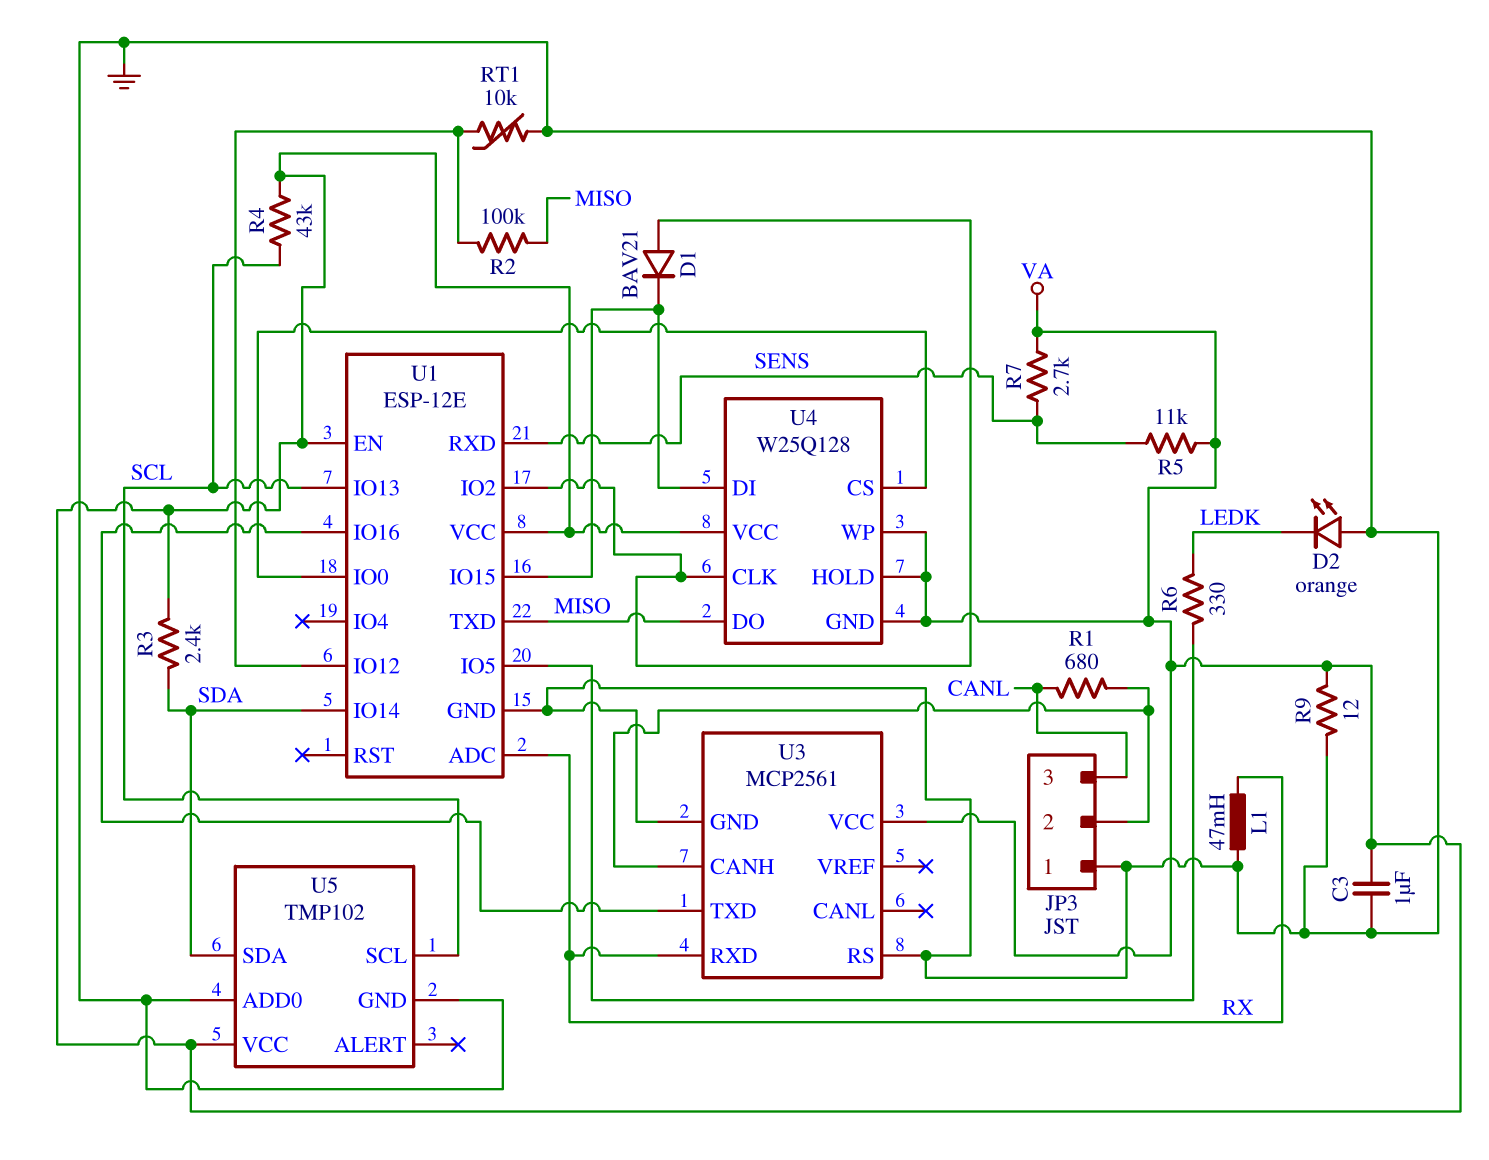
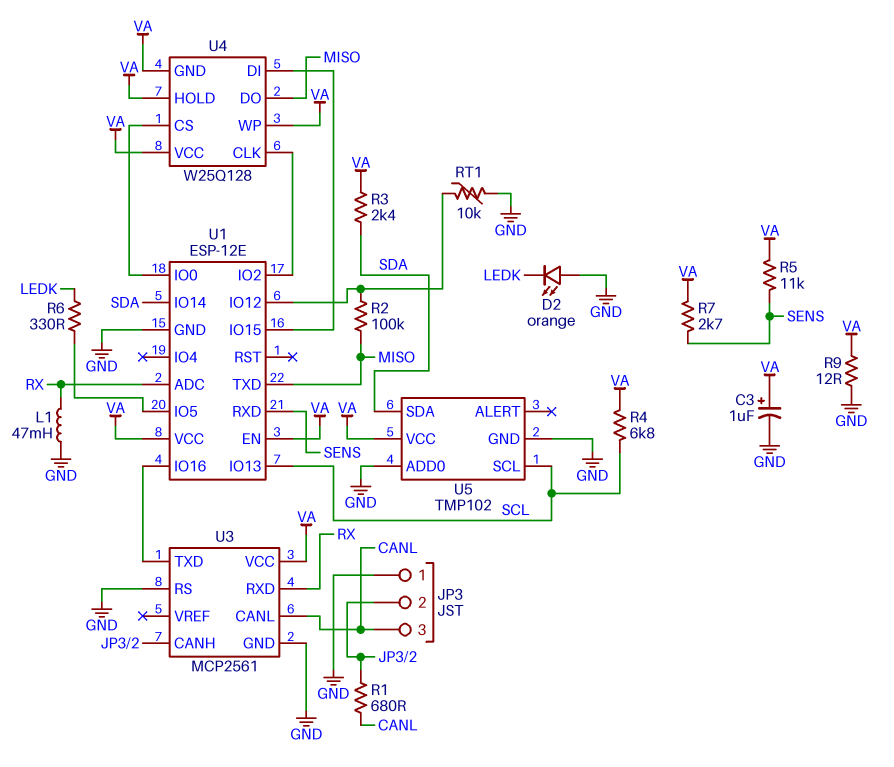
C3: 1uF (GND, VA) -> 1uF (plus VA, minus GND)
D1: diode BAV21 (A U1/IO2, K U1/IO15) -> none
R4: 43k (SCL, VA) -> 6.8k (SCL, VA)
U3 pin CANL: none -> CANL

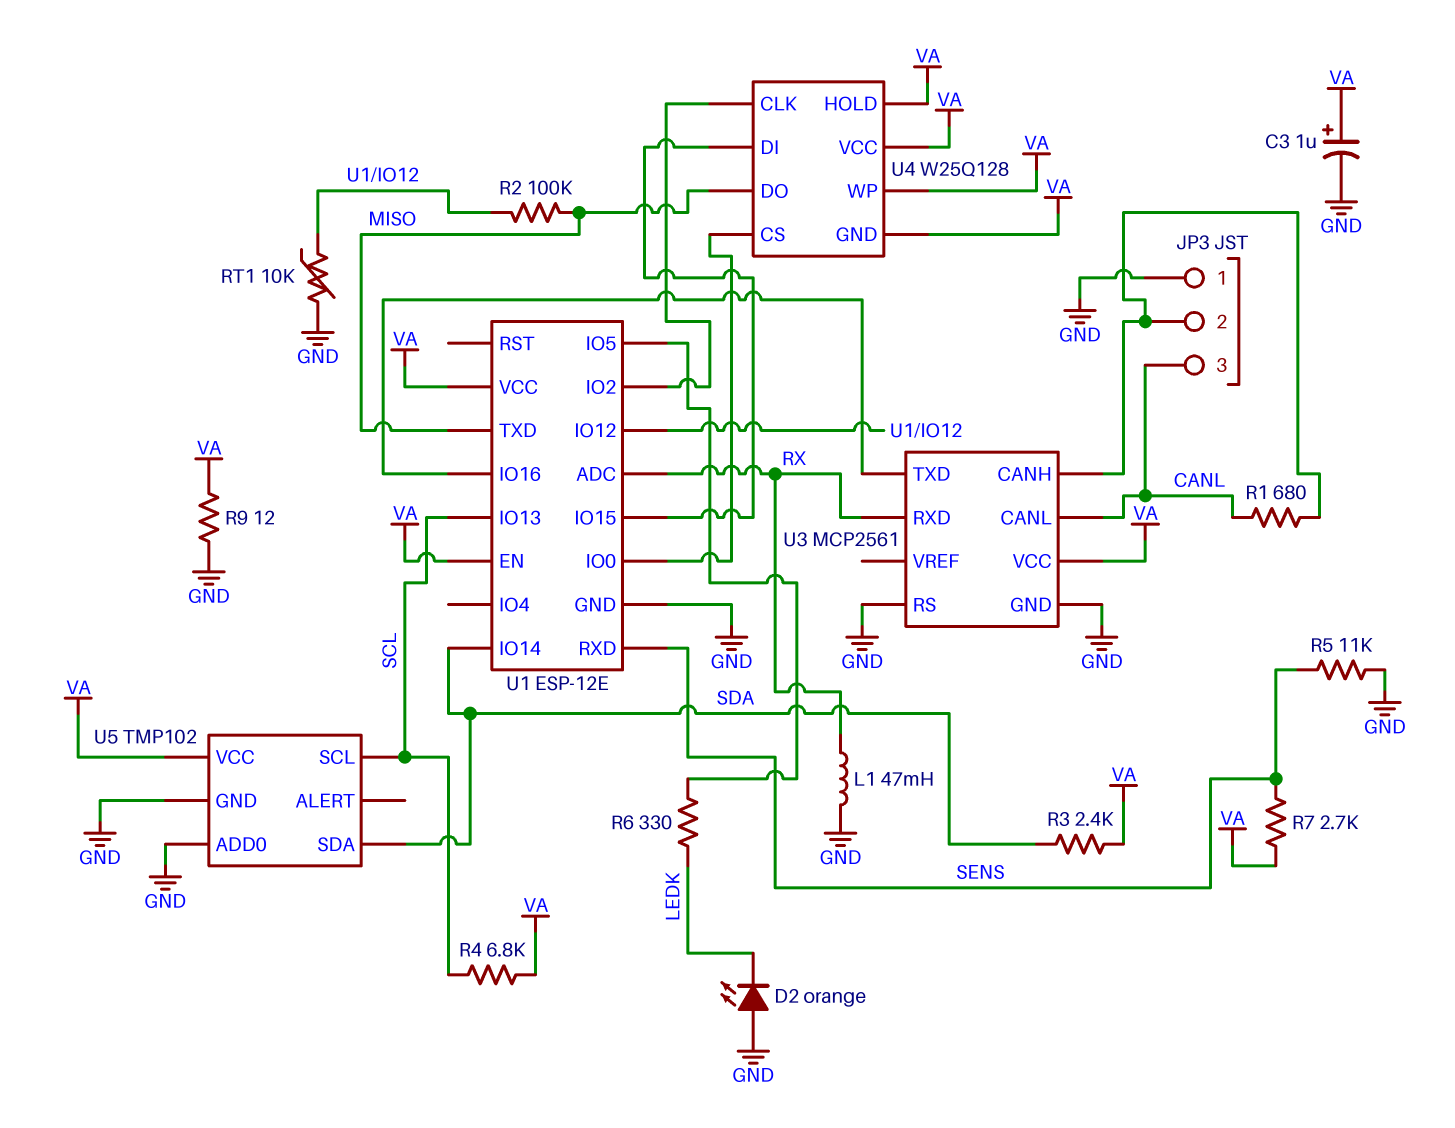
R5: 11k (SENS, VA) -> 11k (GND, SENS)

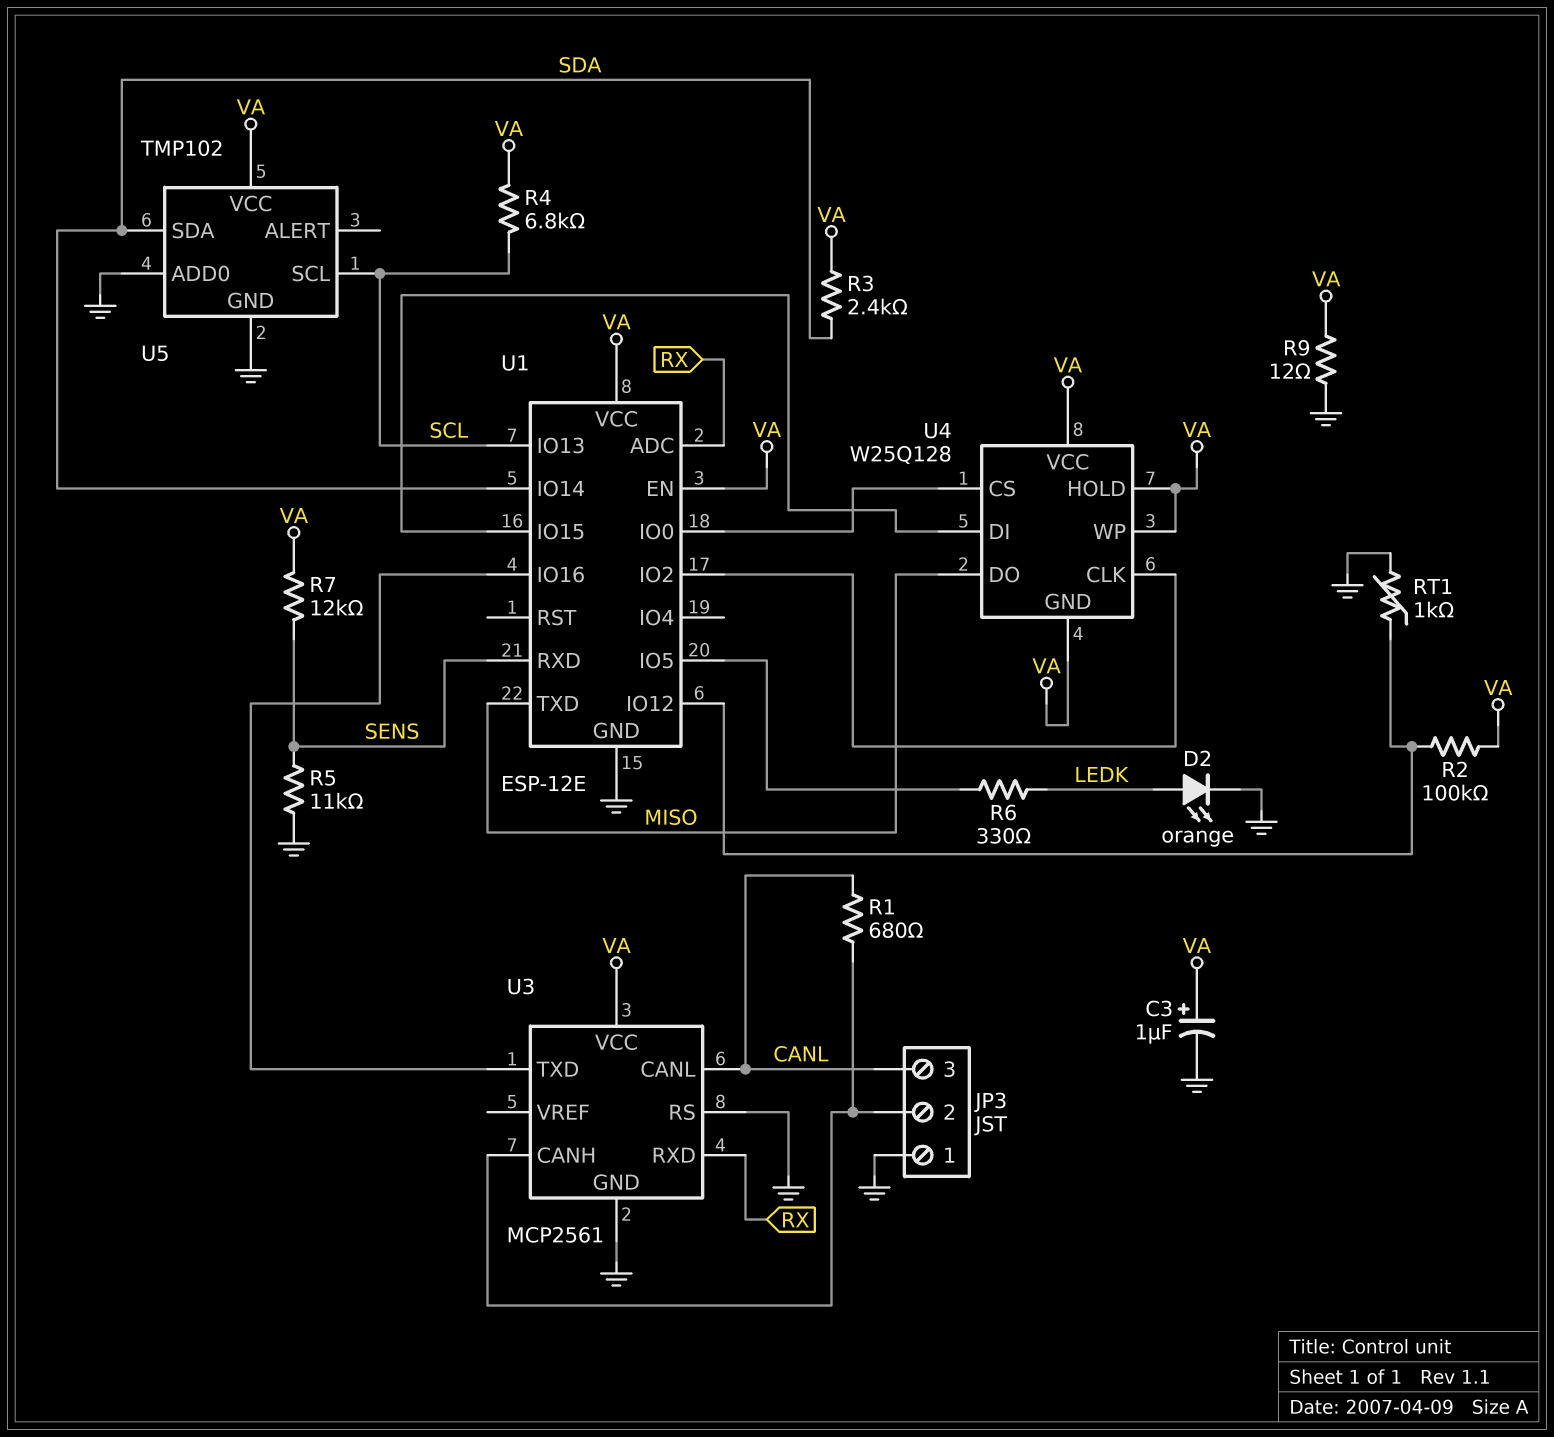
D2: LED orange (A GND, K LEDK) -> LED orange (A LEDK, K GND)
L1: 47mH (GND, RX) -> none
R2: 100k (MISO, U1/IO12) -> 100k (U1/IO12, VA)
R7: 2.7k (SENS, VA) -> 12k (SENS, VA)
RT1: 10k (GND, U1/IO12) -> 1k (GND, U1/IO12)

